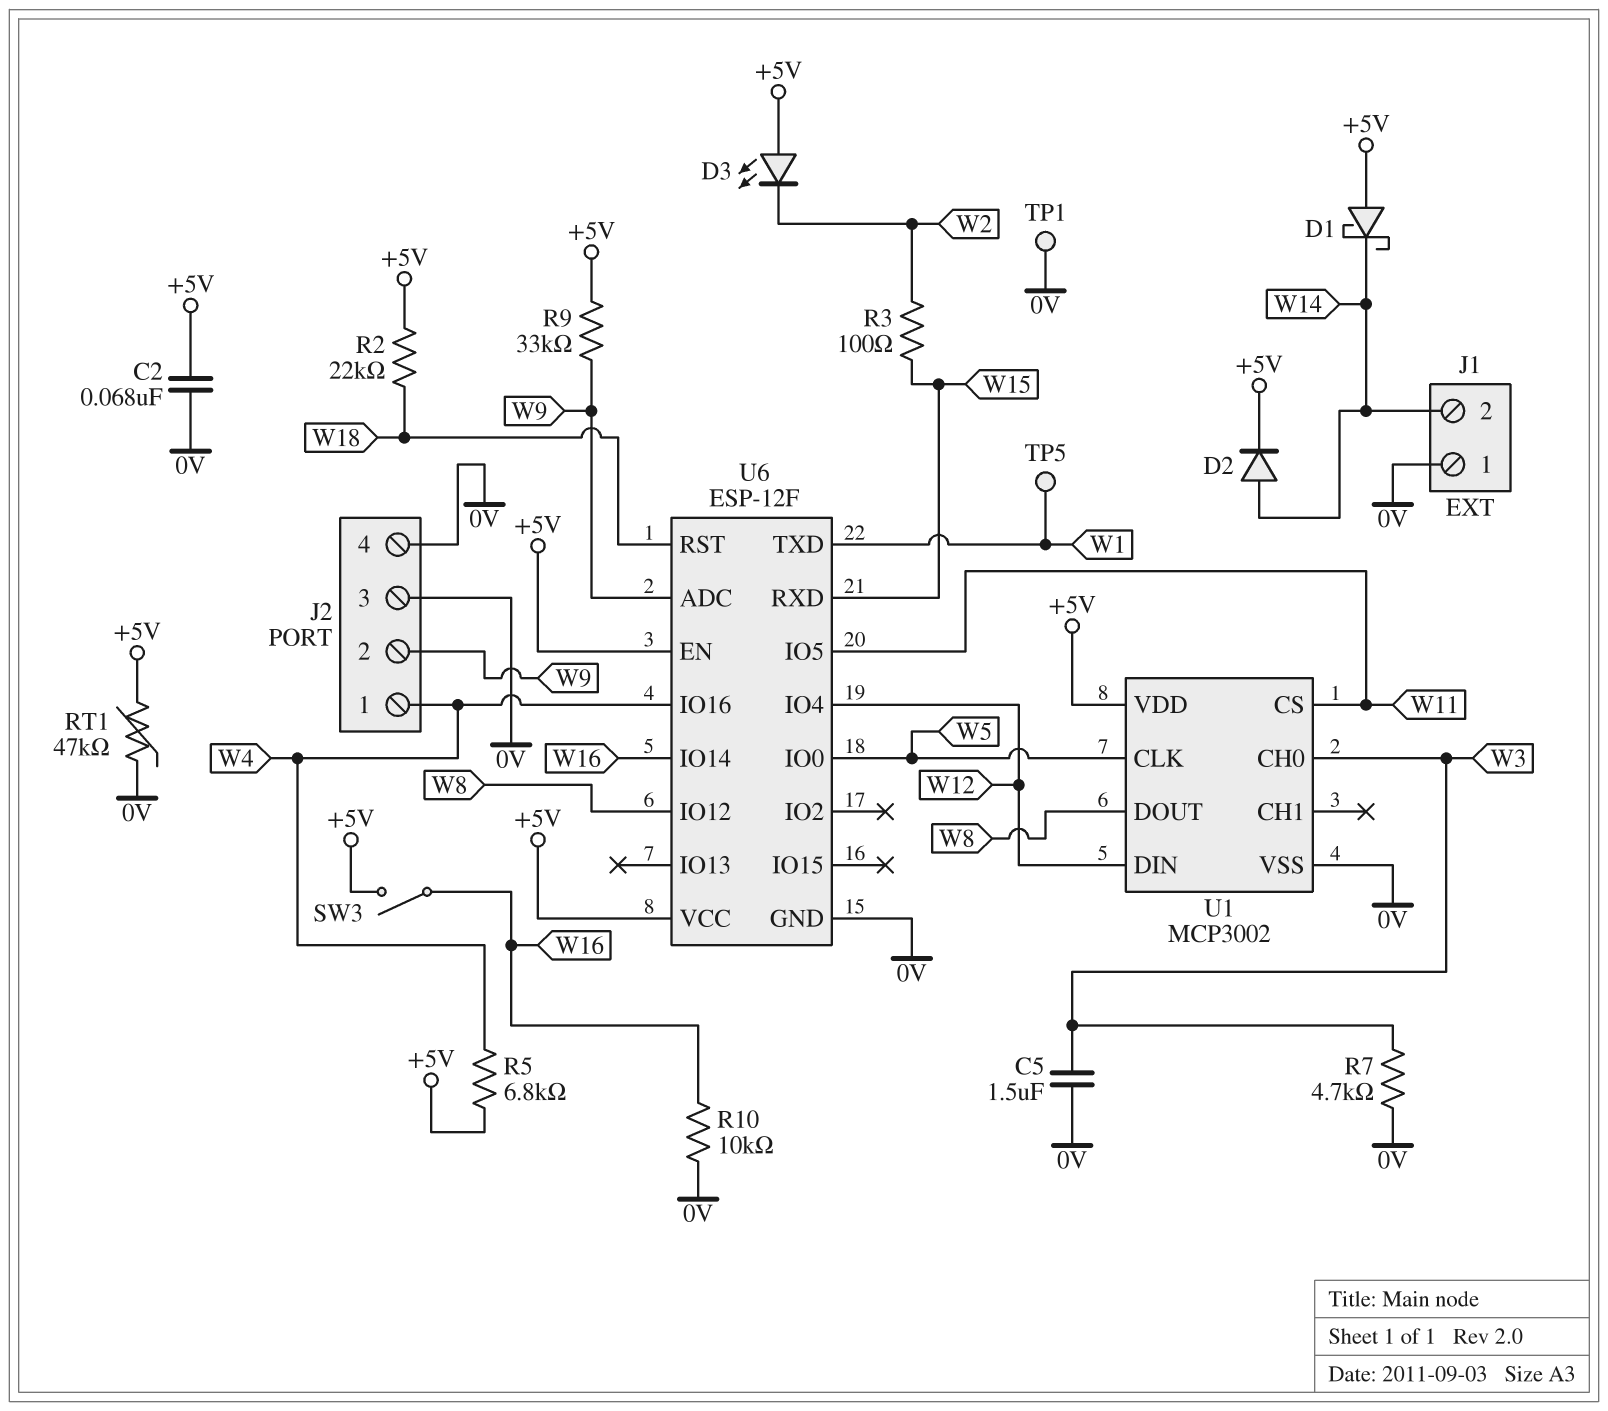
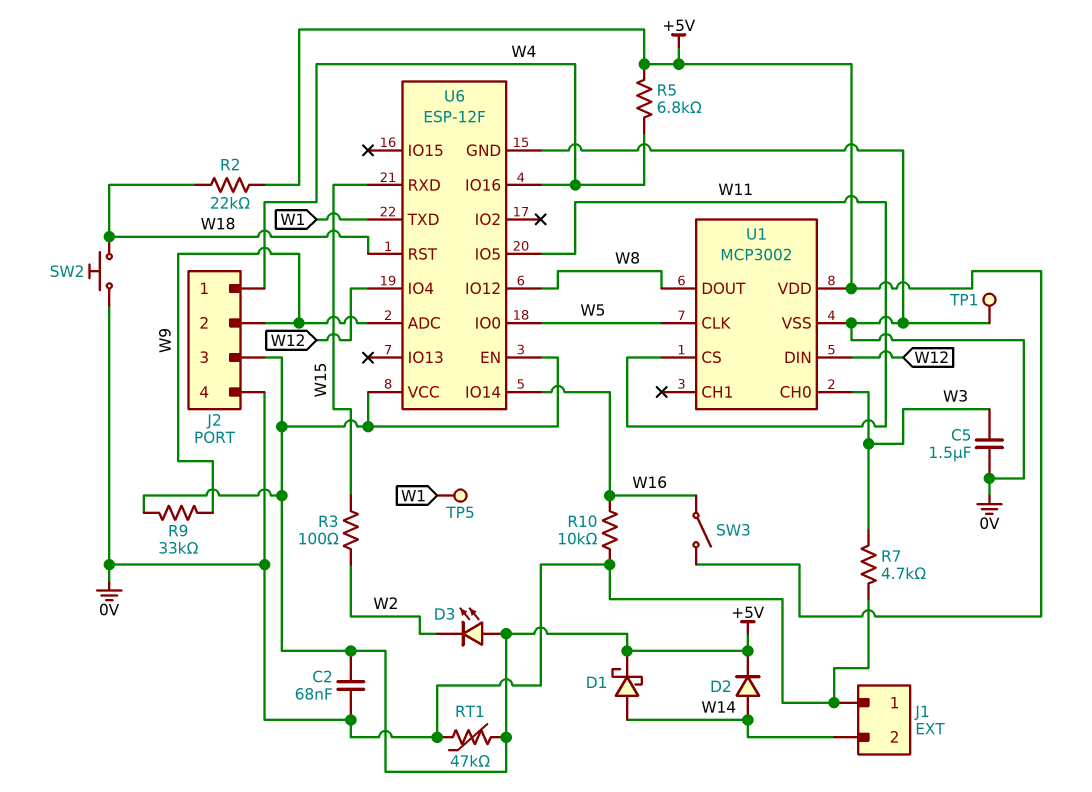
D1: schottky (A +5V, K W14) -> schottky (A W14, K +5V)
J2 pin 3: 0V -> +5V
SW2: none -> button (0V, W18)

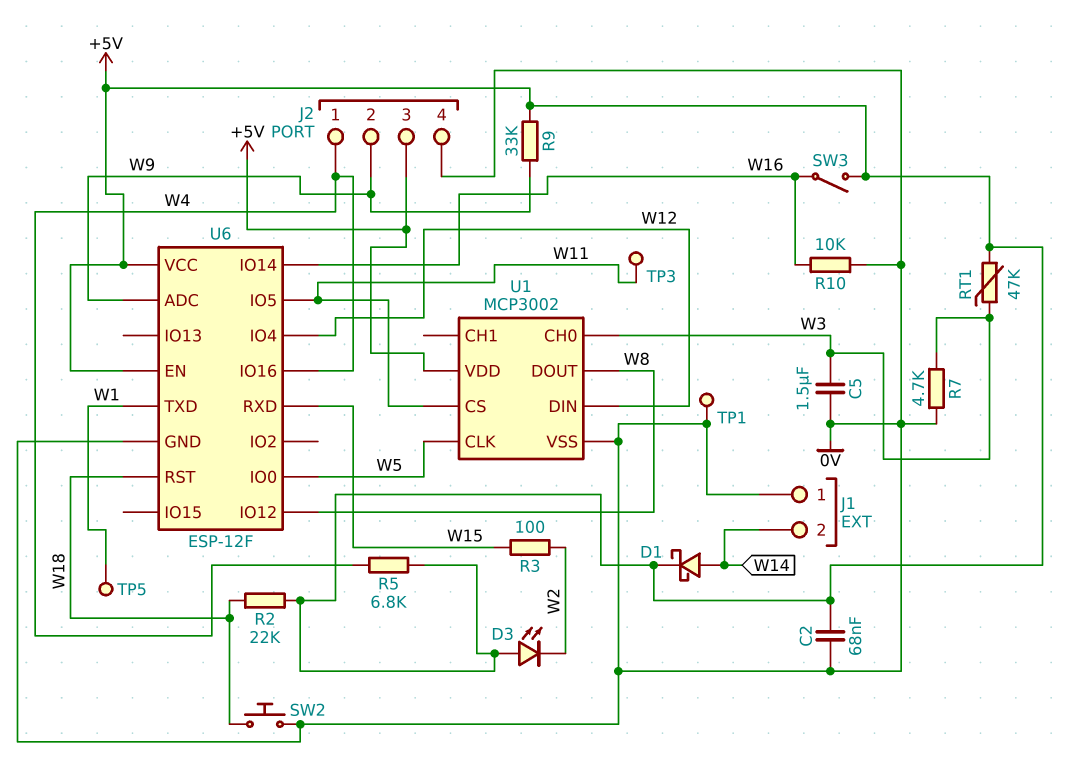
D2: diode (A W14, K +5V) -> none
RT1: 47k (+5V, 0V) -> 47k (+5V, W3)
TP3: none -> test point (W11)

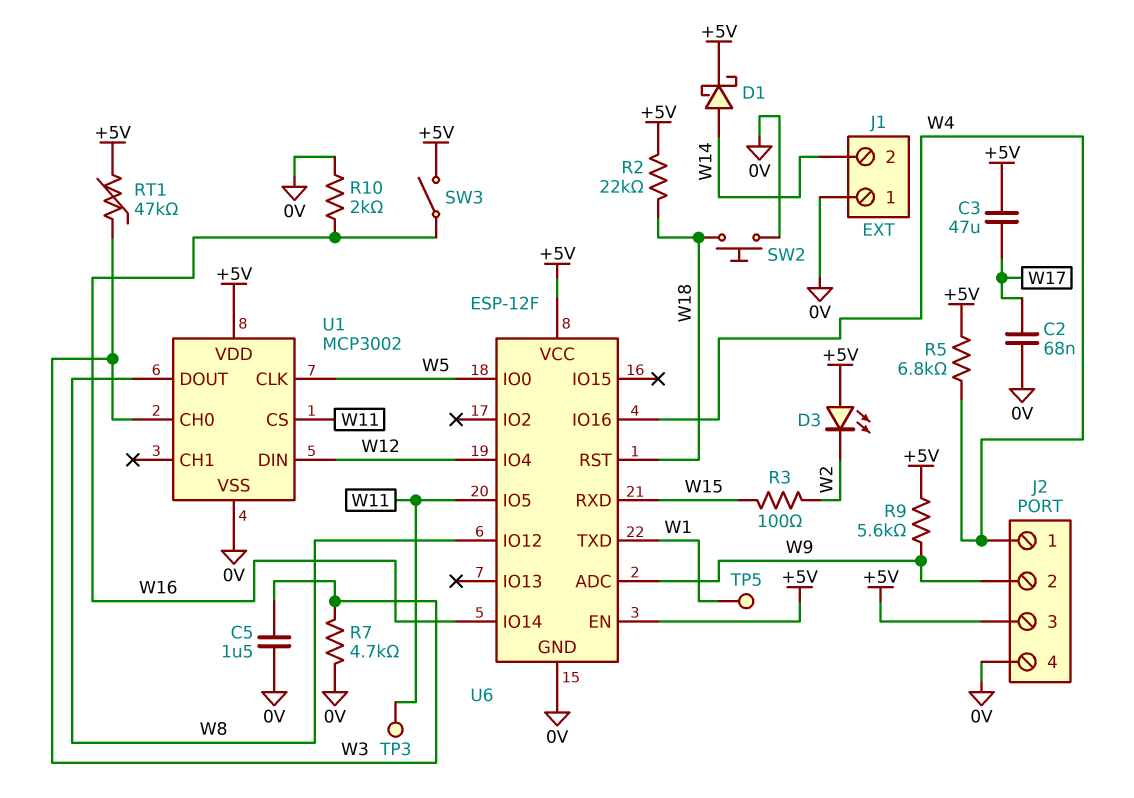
C2: 68nF (+5V, 0V) -> 68nF (0V, W17)
C3: none -> 47uF (+5V, W17)
R9: 33k (+5V, W9) -> 5.6k (+5V, W9)
R10: 10k (0V, W16) -> 2k (0V, W16)
TP1: test point (0V) -> none

